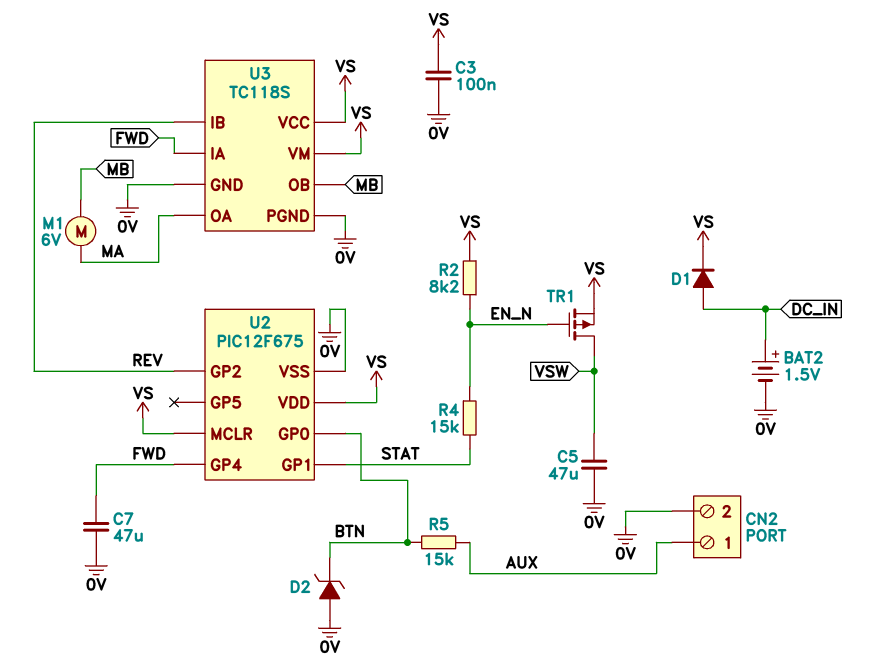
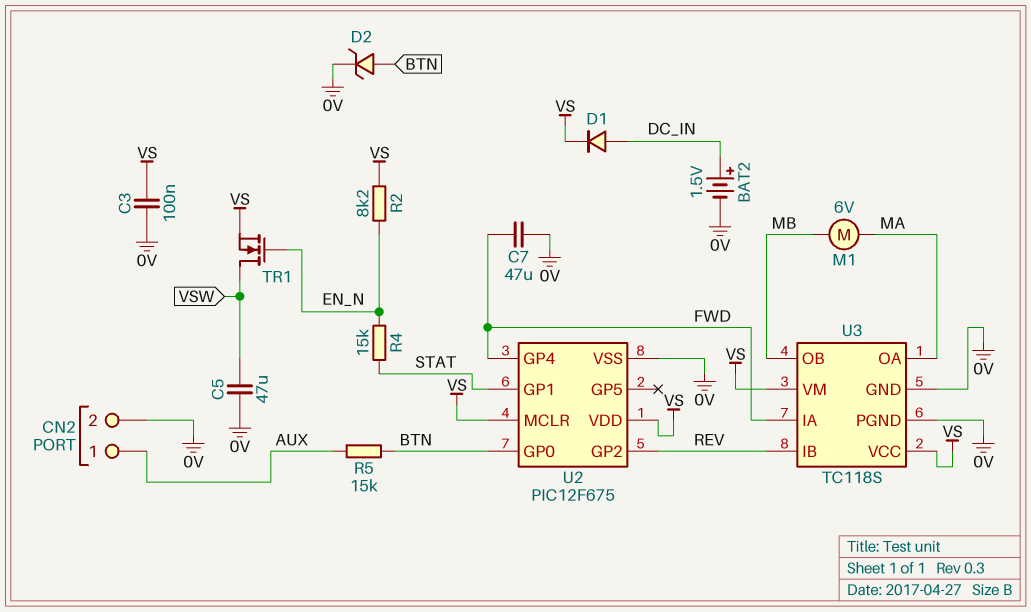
D2: zener (A 0V, K BTN) -> zener (A BTN, K 0V)
TR1: PMOS (G EN_N, D VSW, S VS) -> NMOS (G EN_N, D VSW, S VS)

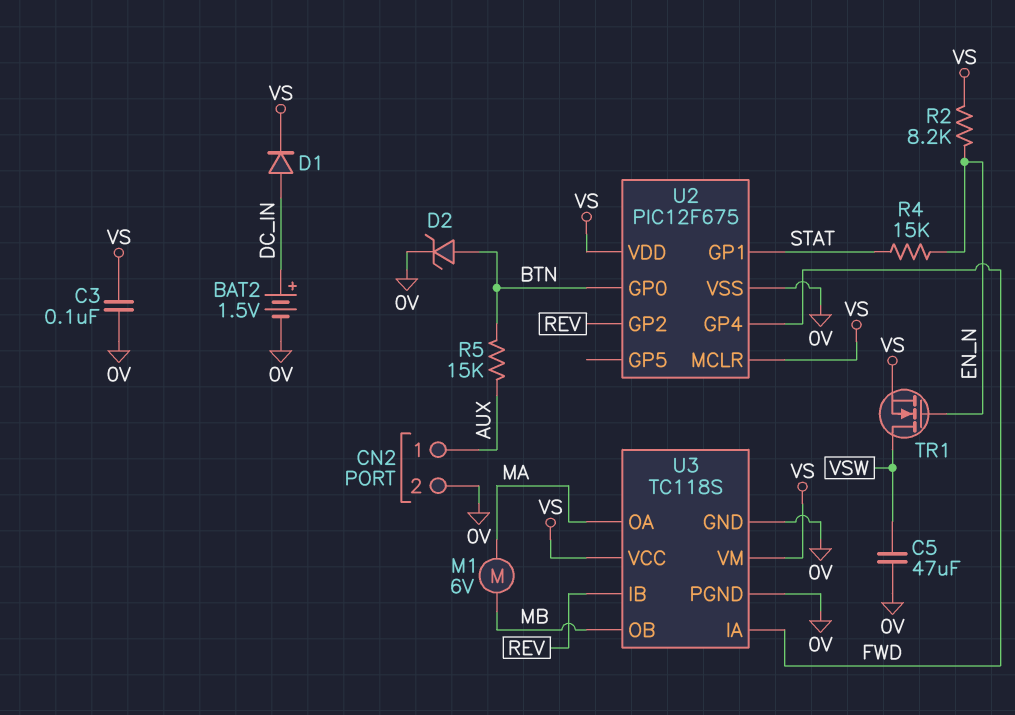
C7: 47uF (0V, FWD) -> none

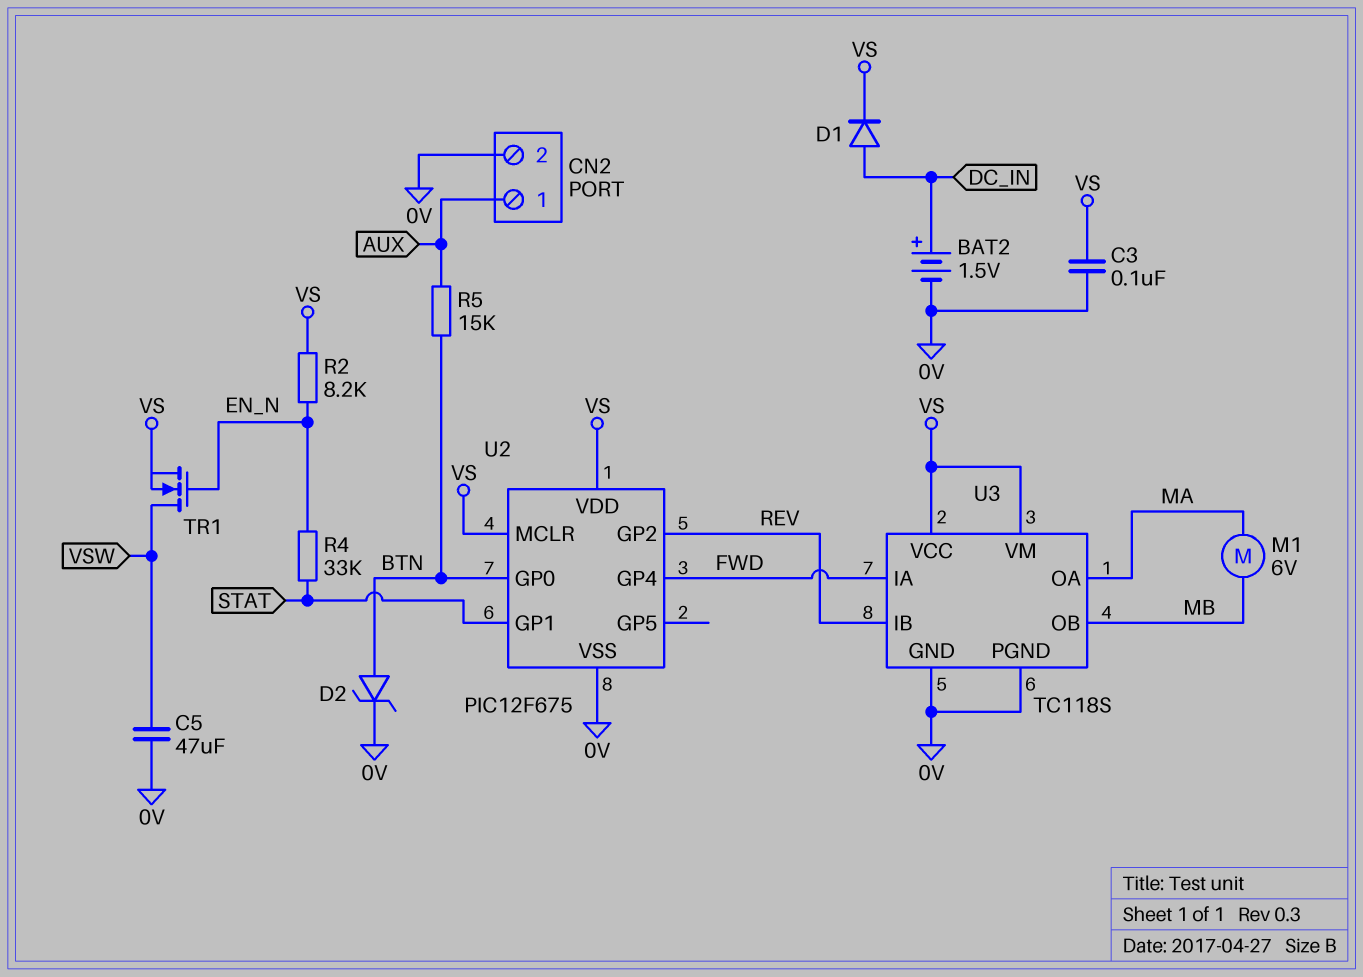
R4: 15k (EN_N, STAT) -> 33k (EN_N, STAT)

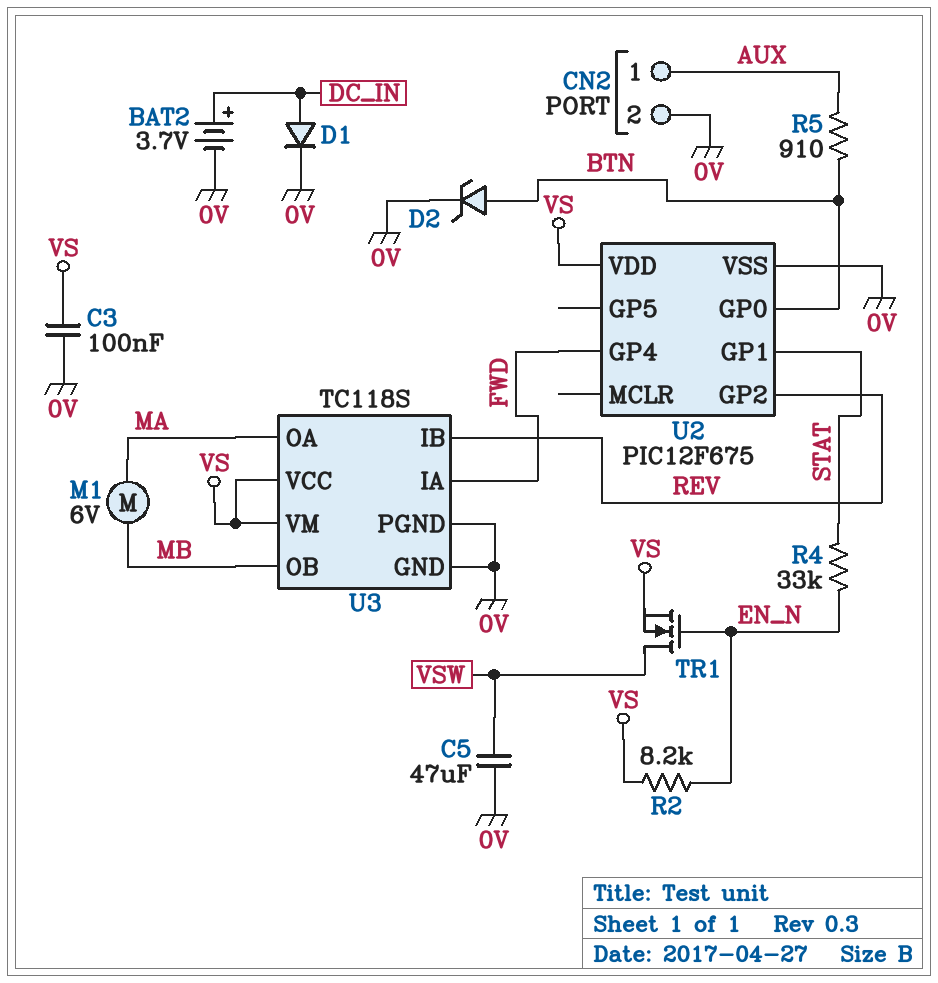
BAT2: 1.5V (plus DC_IN, minus 0V) -> 3.7V (plus DC_IN, minus 0V)
D1: diode (A DC_IN, K VS) -> diode (A DC_IN, K 0V)
R5: 15k (AUX, BTN) -> 910 (AUX, BTN)
U2 pin MCLR: VS -> none

